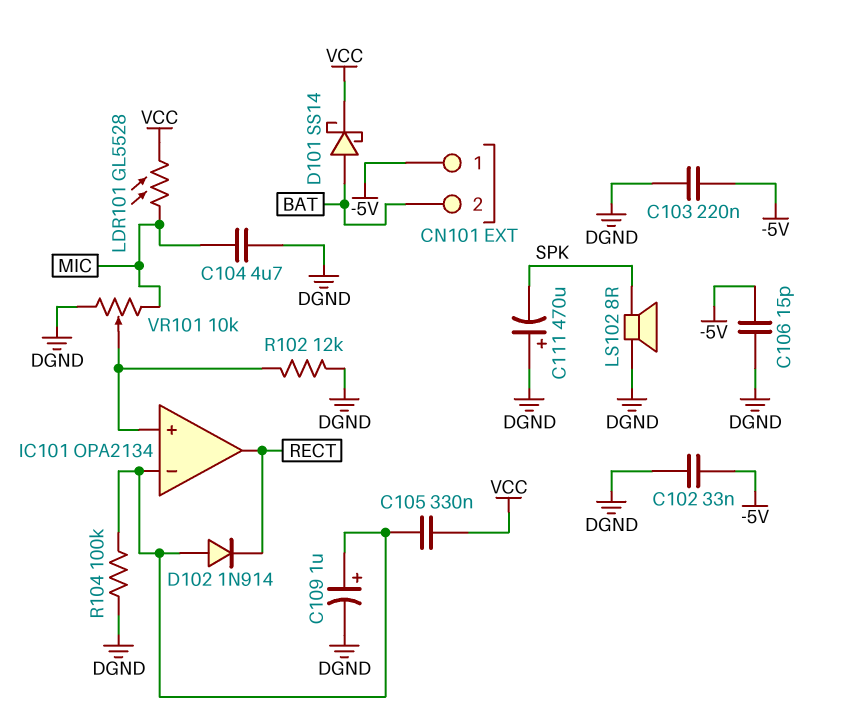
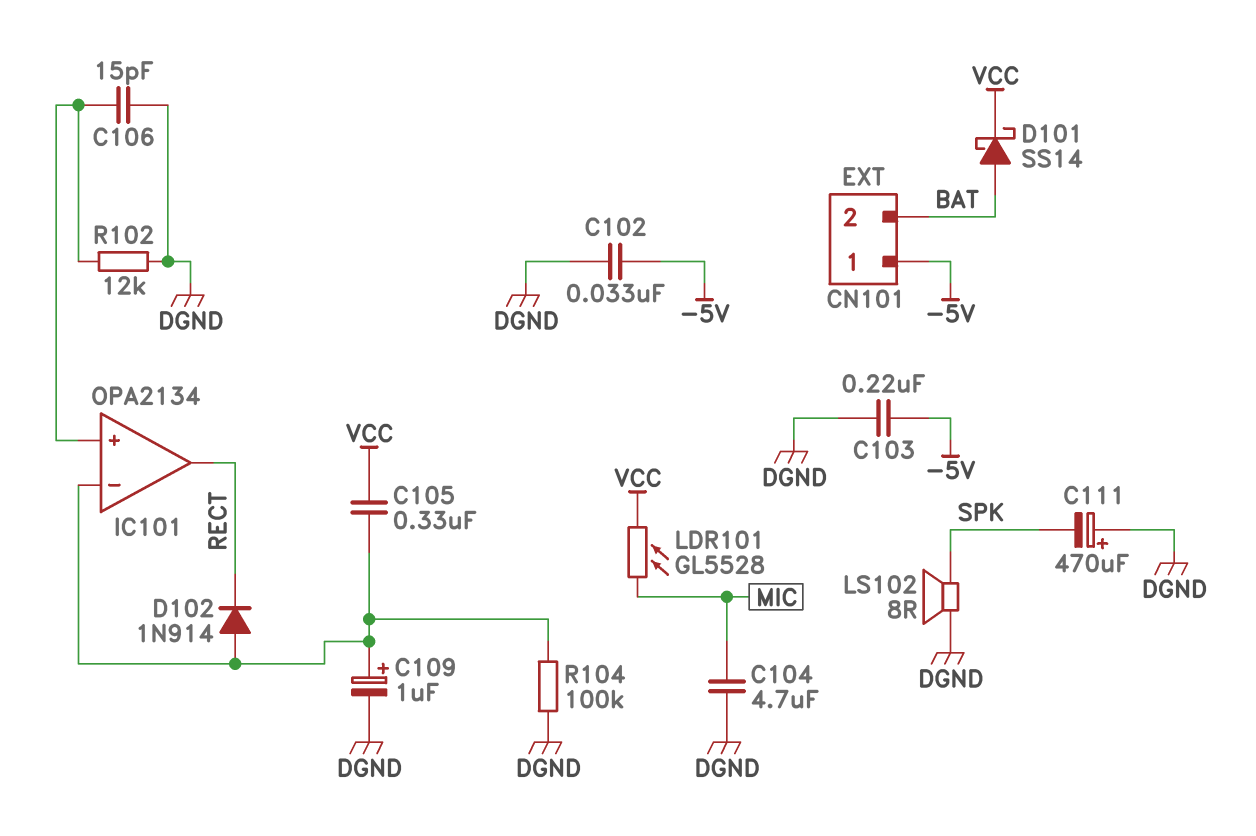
C106: 15pF (-5V, DGND) -> 15pF (DGND, IC101/in+)
VR101: 10k (DGND, MIC, wiper IC101/in+) -> none

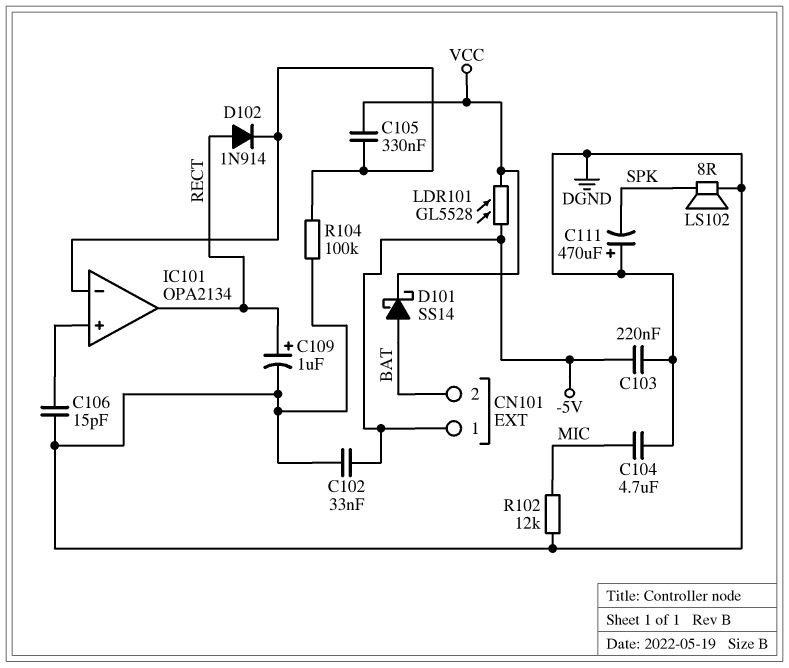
C109: 1uF (plus IC101/in-, minus DGND) -> 1uF (plus RECT, minus DGND)
D102: diode 1N914 (A IC101/in-, K RECT) -> diode 1N914 (A RECT, K IC101/in-)
LDR101: GL5528 (MIC, VCC) -> GL5528 (-5V, VCC)
R102: 12k (DGND, IC101/in+) -> 12k (DGND, MIC)

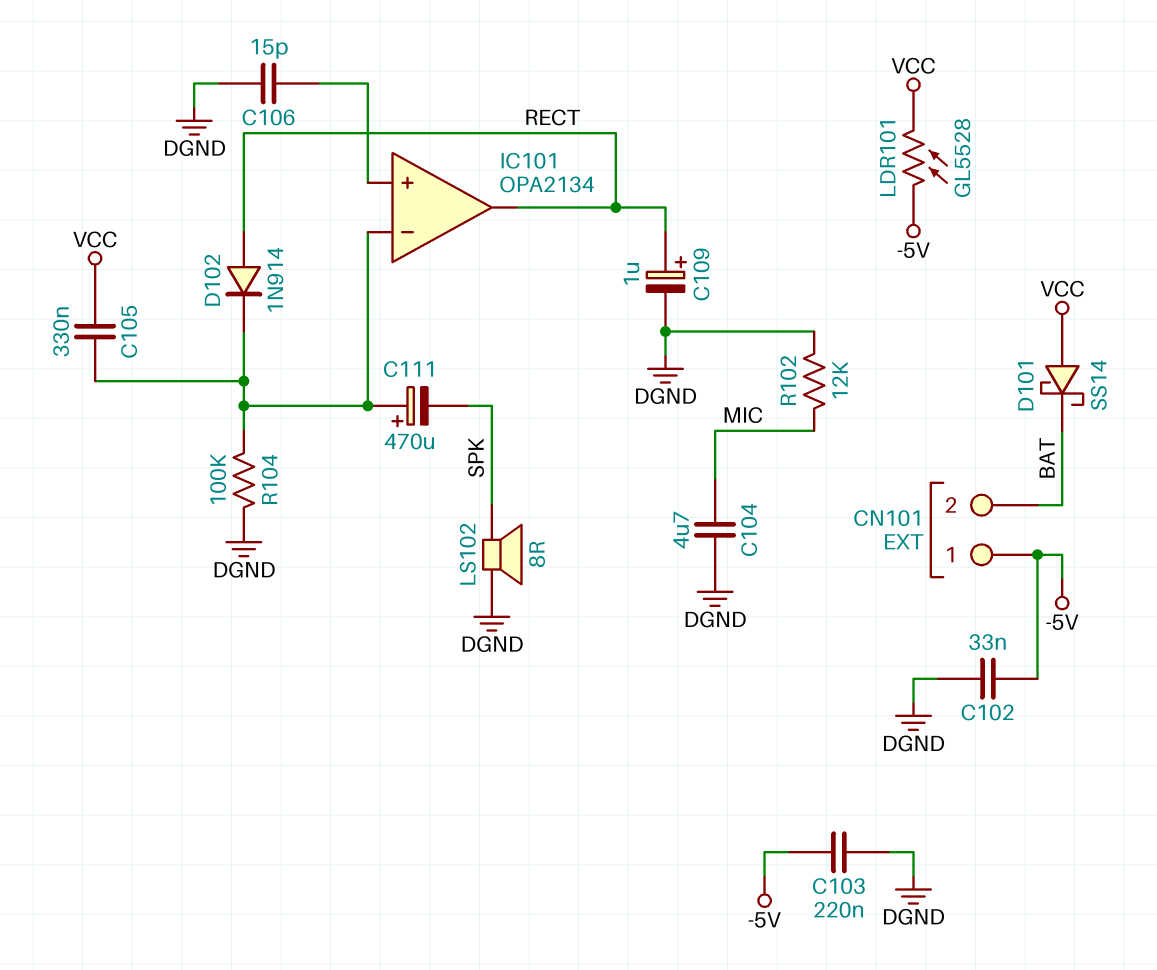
C111: 470uF (plus DGND, minus SPK) -> 470uF (plus IC101/in-, minus SPK)
D101: schottky SS14 (A BAT, K VCC) -> schottky SS14 (A VCC, K BAT)

